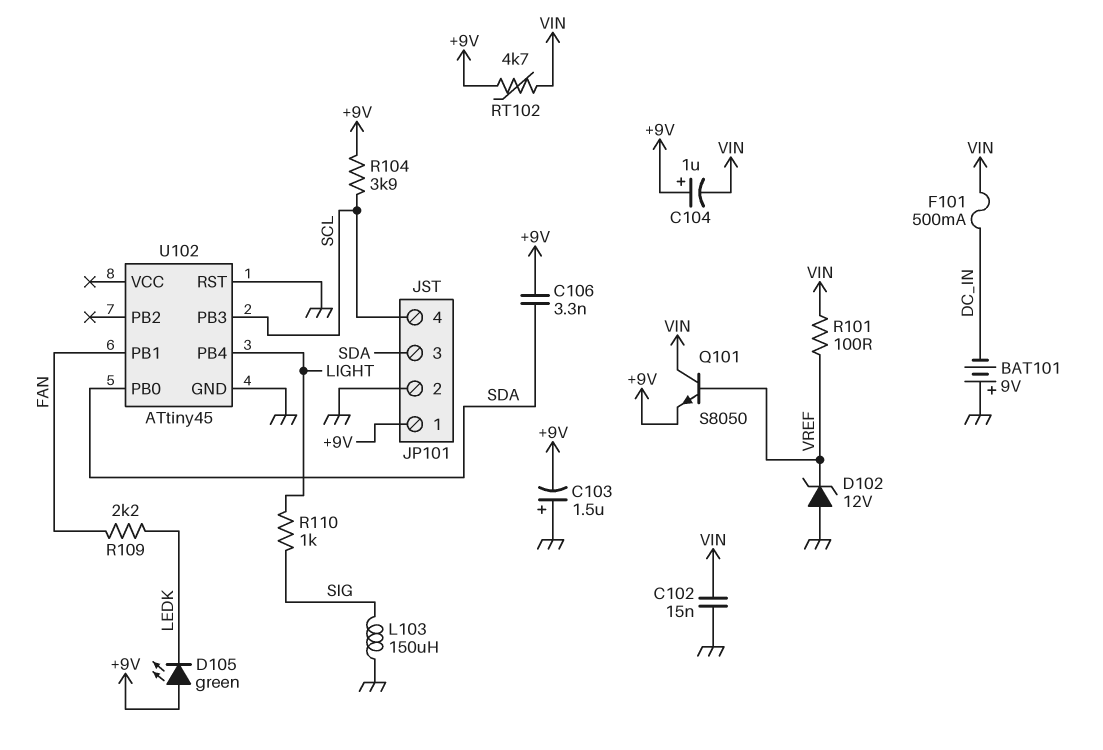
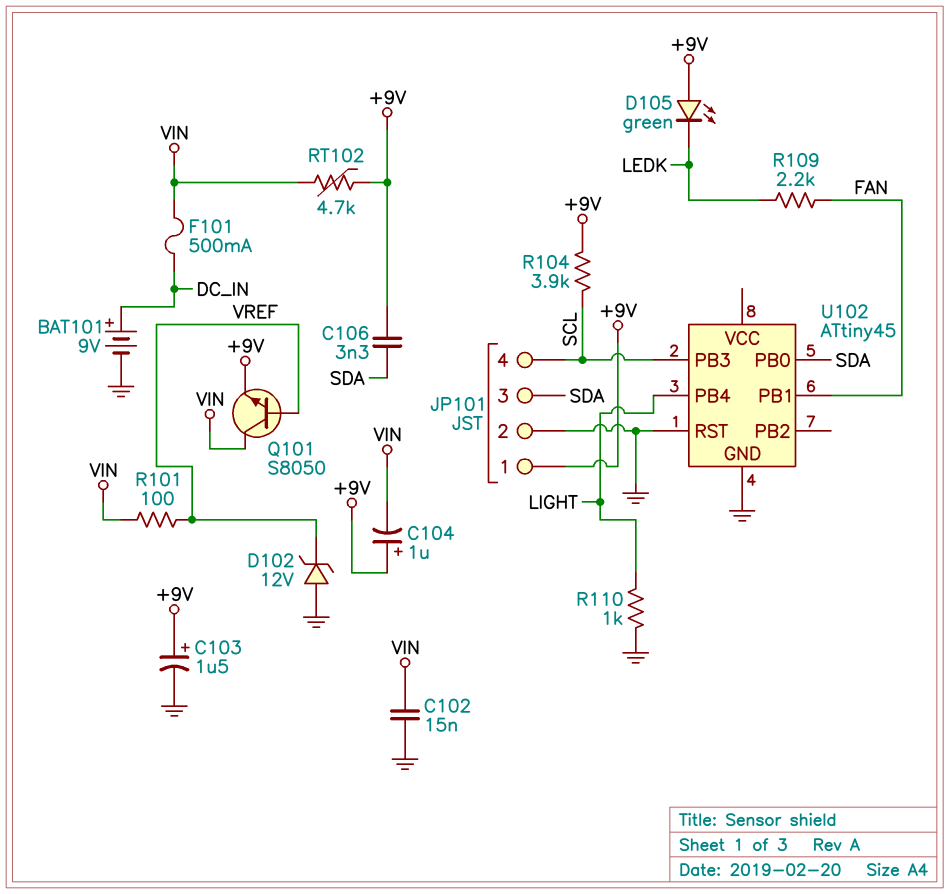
BAT101: 9V (plus GND, minus DC_IN) -> 9V (plus DC_IN, minus GND)
C103: 1.5uF (plus GND, minus +9V) -> 1.5uF (plus +9V, minus GND)
L103: 150uH (GND, SIG) -> none
R110: 1k (LIGHT, SIG) -> 1k (GND, LIGHT)

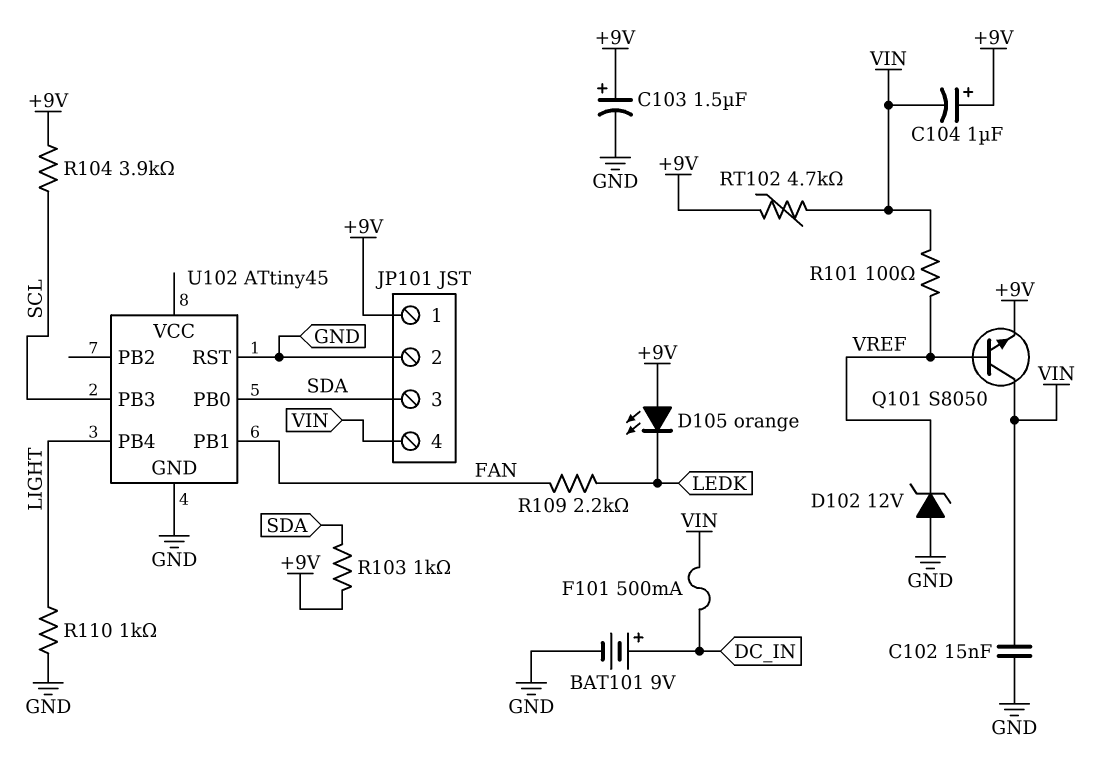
C106: 3.3nF (+9V, SDA) -> none
D105: LED green (A +9V, K LEDK) -> LED orange (A +9V, K LEDK)
JP101 pin 4: SCL -> VIN
R103: none -> 1k (+9V, SDA)

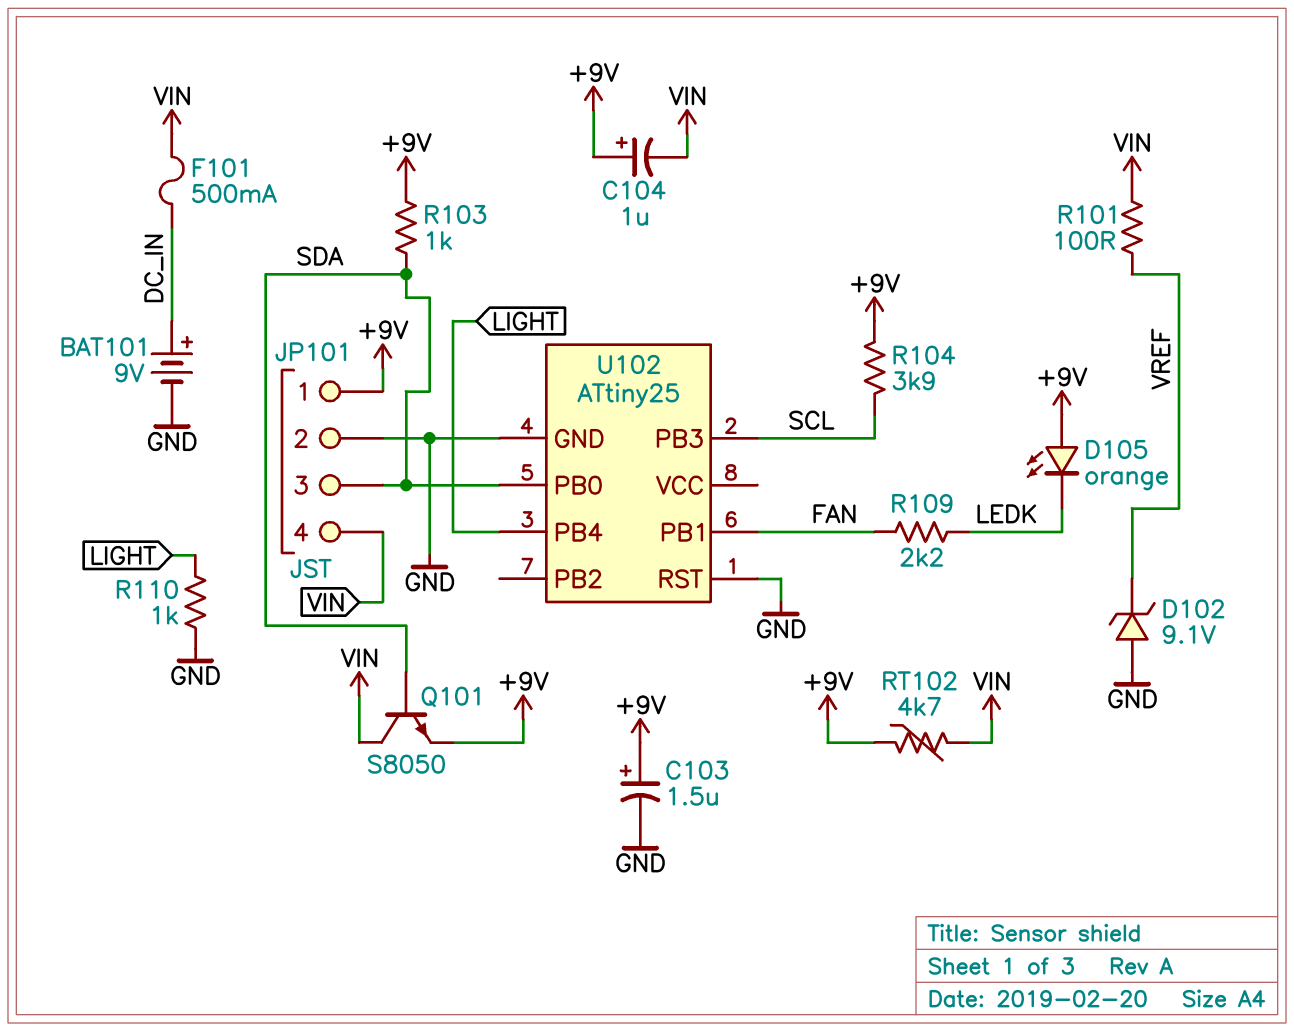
C102: 15nF (GND, VIN) -> none
D102: zener 12V (A GND, K VREF) -> zener 9.1V (A GND, K VREF)
Q101: NPN S8050 (B VREF, C VIN, E +9V) -> NPN S8050 (B SDA, C VIN, E +9V)
U102: ATtiny45 -> ATtiny25

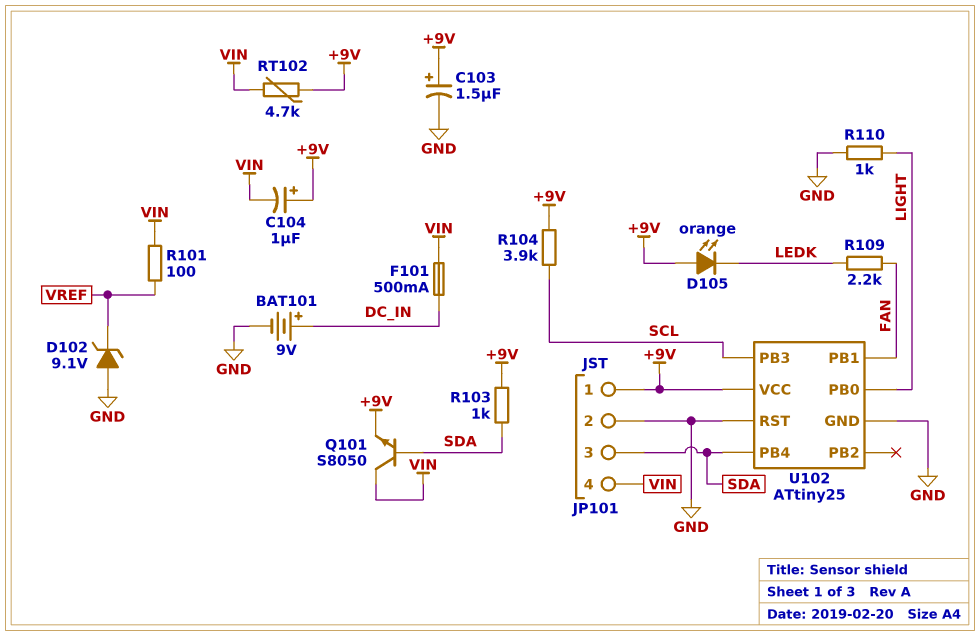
U102 pin PB0: SDA -> LIGHT
U102 pin PB4: LIGHT -> SDA
U102 pin VCC: none -> +9V

